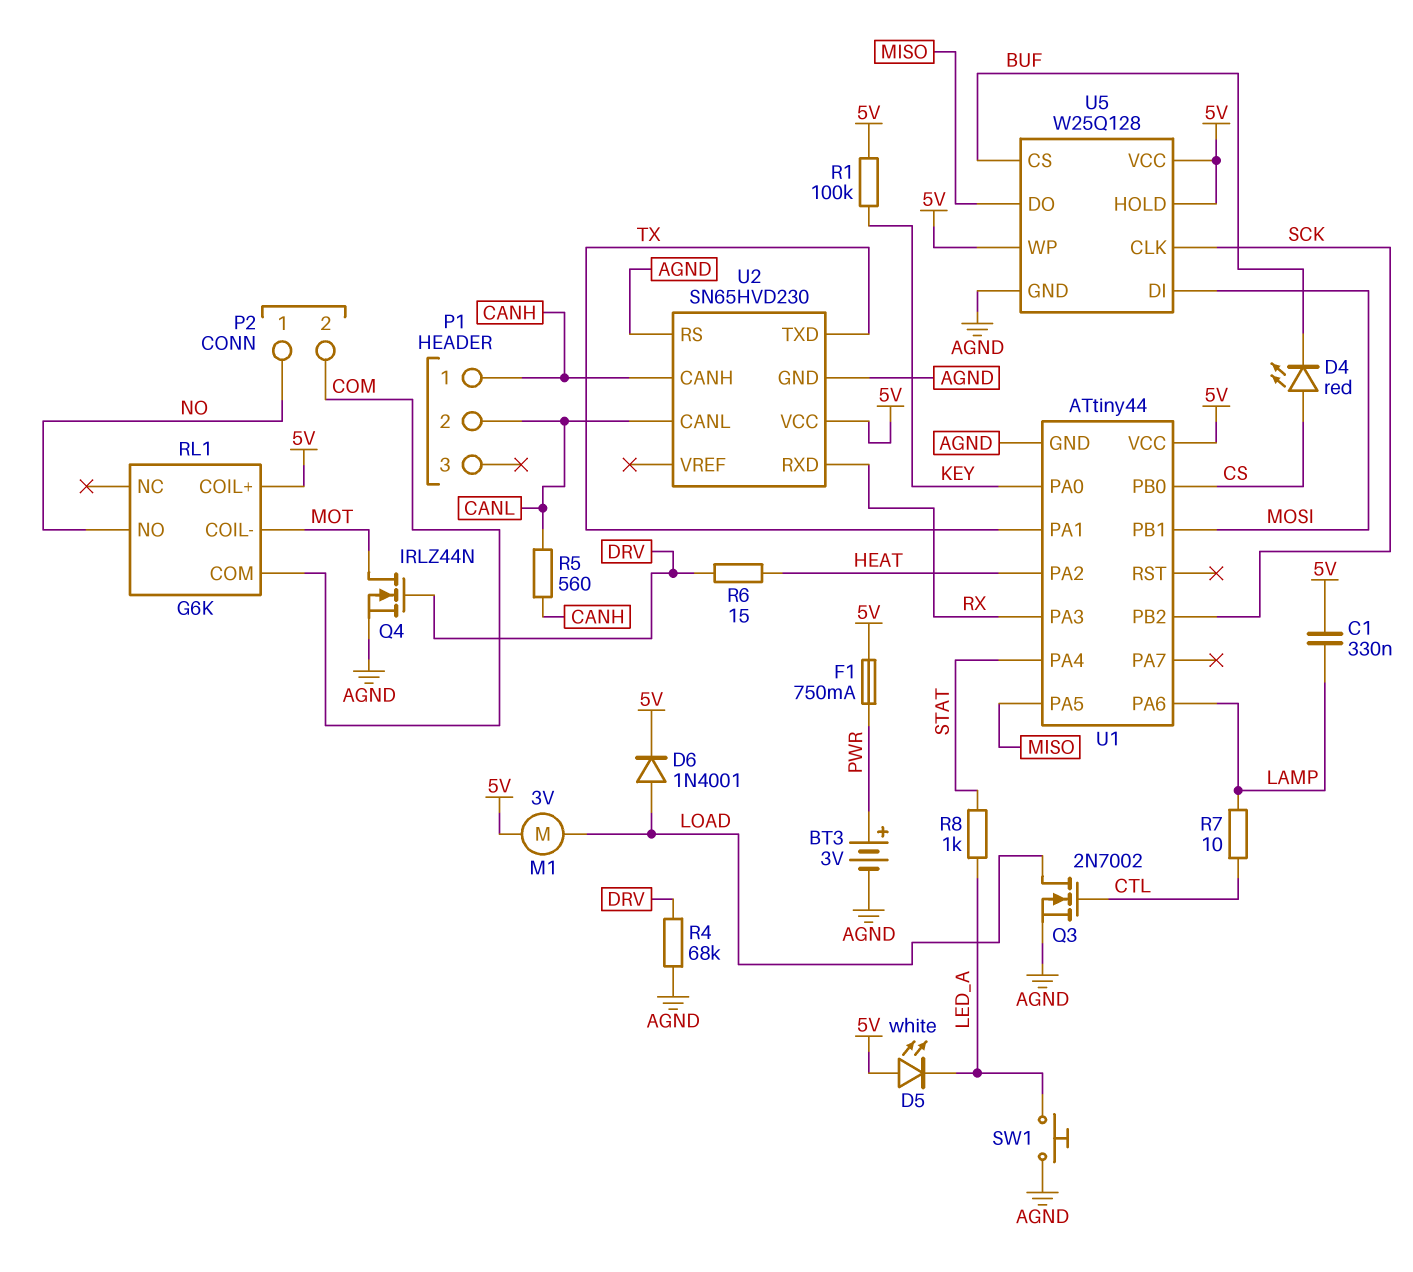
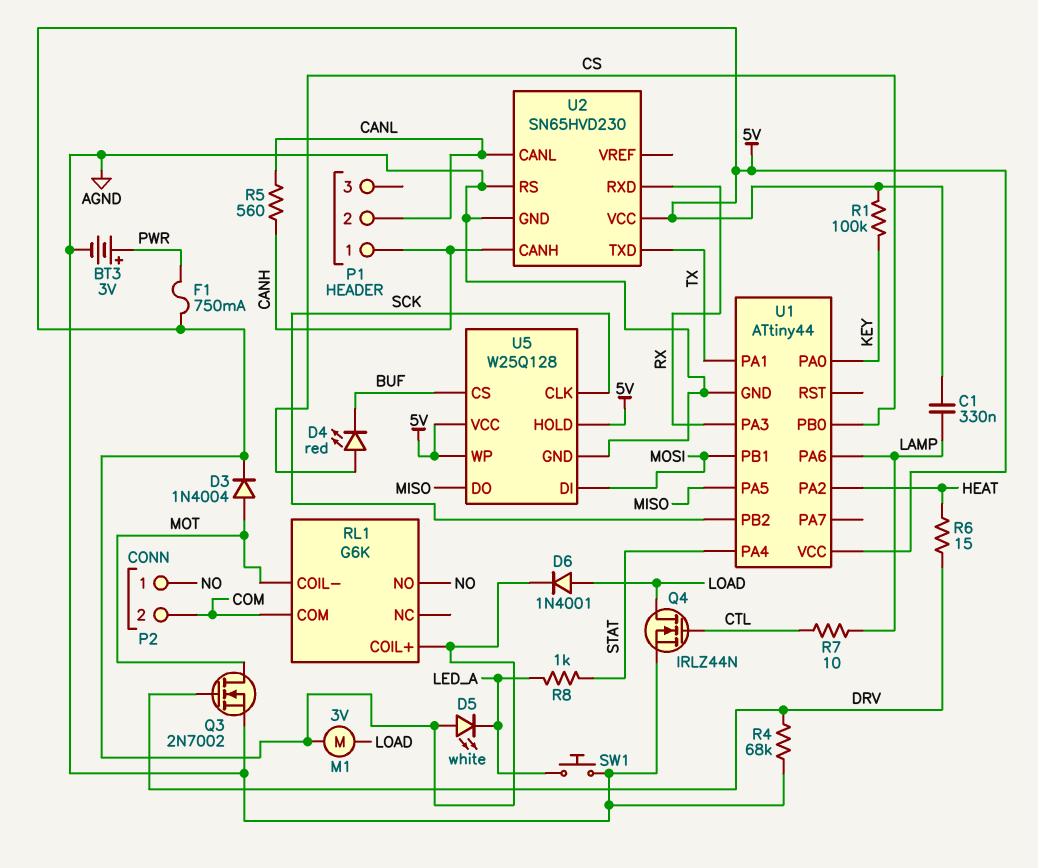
D3: none -> diode 1N4004 (A MOT, K 5V)
Q3: NMOS 2N7002 (G CTL, D LOAD, S AGND) -> NMOS 2N7002 (G DRV, D MOT, S AGND)
Q4: NMOS IRLZ44N (G DRV, D MOT, S AGND) -> NMOS IRLZ44N (G CTL, D LOAD, S AGND)

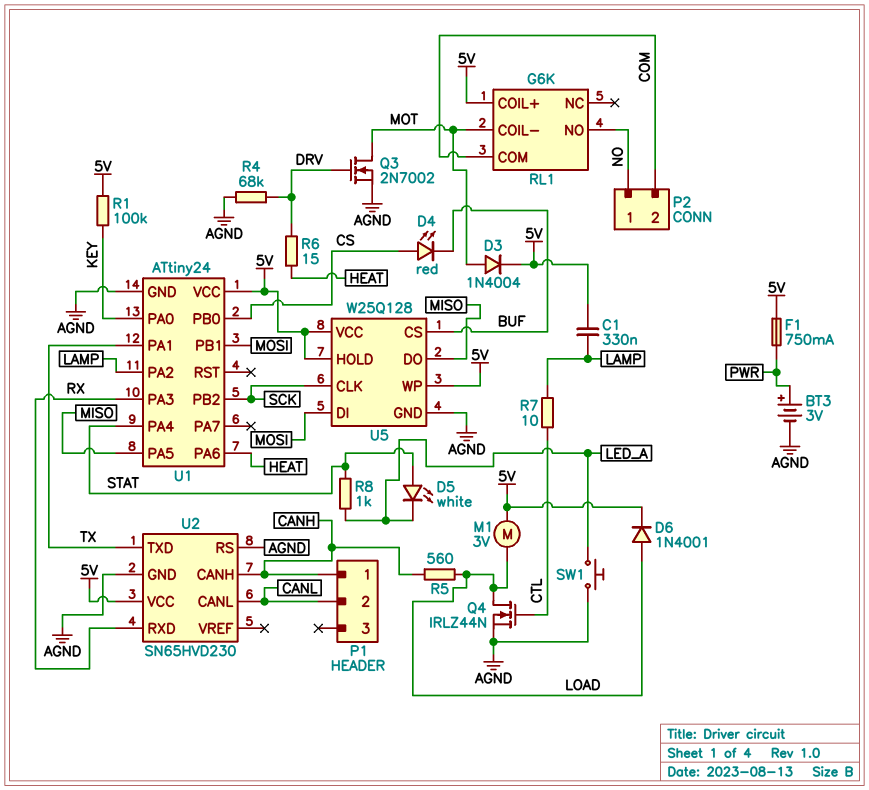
D5: LED white (A 5V, K LED_A) -> LED white (A STAT, K LED_A)
R5: 560 (CANH, CANL) -> 560 (CANH, LOAD)
U1: ATtiny44 -> ATtiny24
U1 pin PA2: HEAT -> LAMP
U1 pin PA6: LAMP -> HEAT

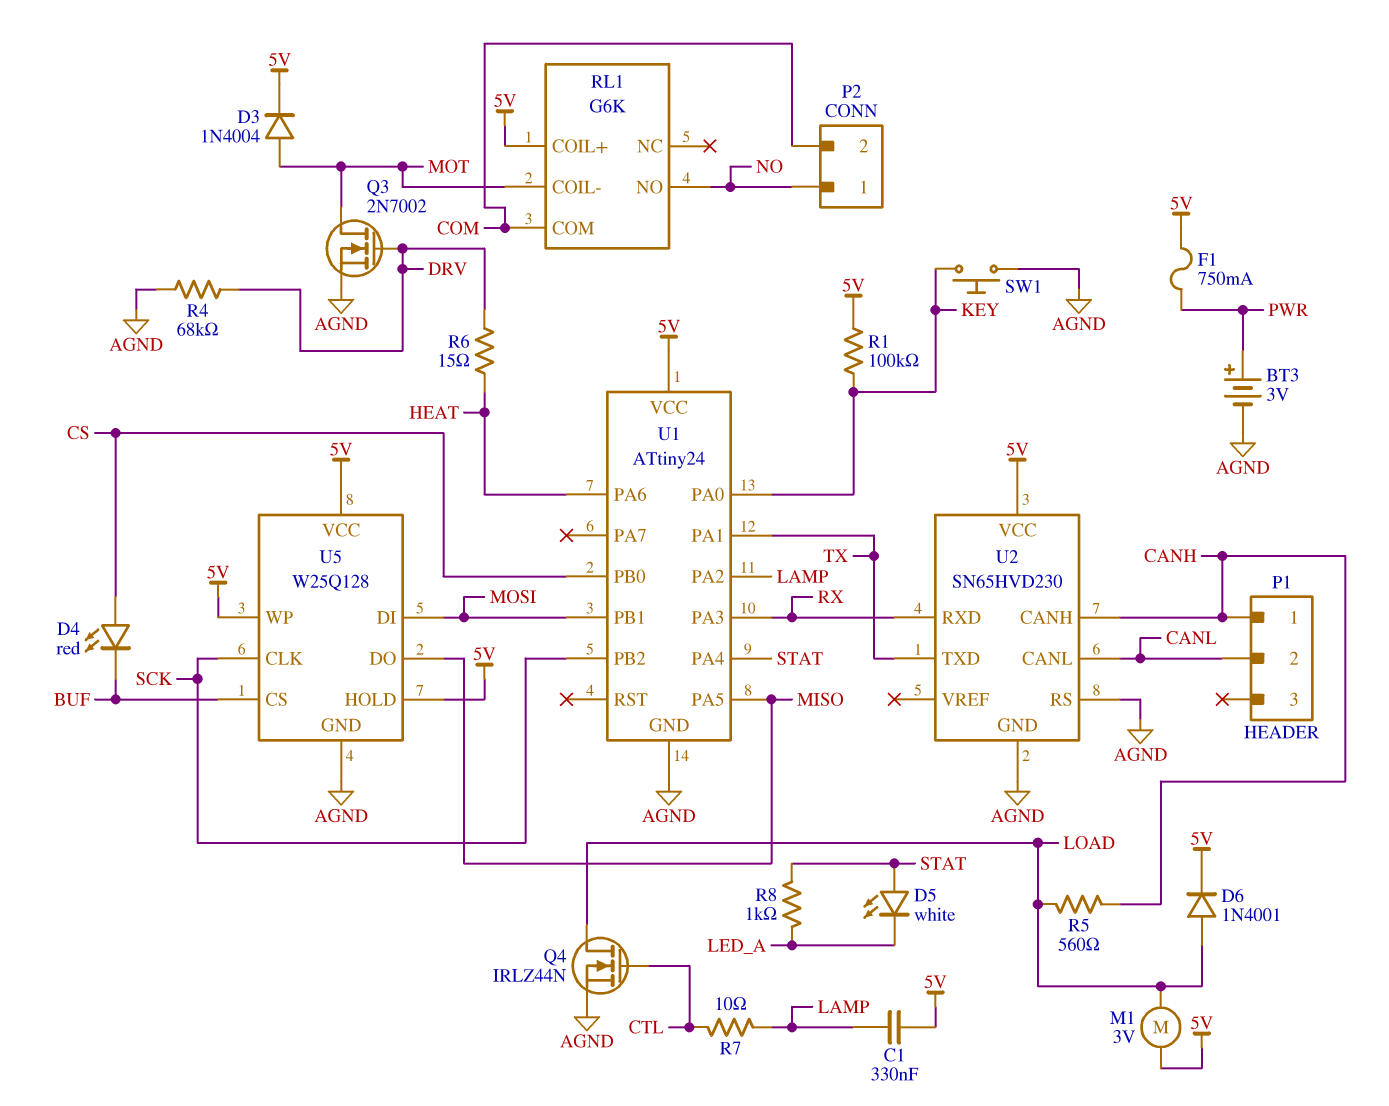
SW1: button (AGND, LED_A) -> button (AGND, KEY)

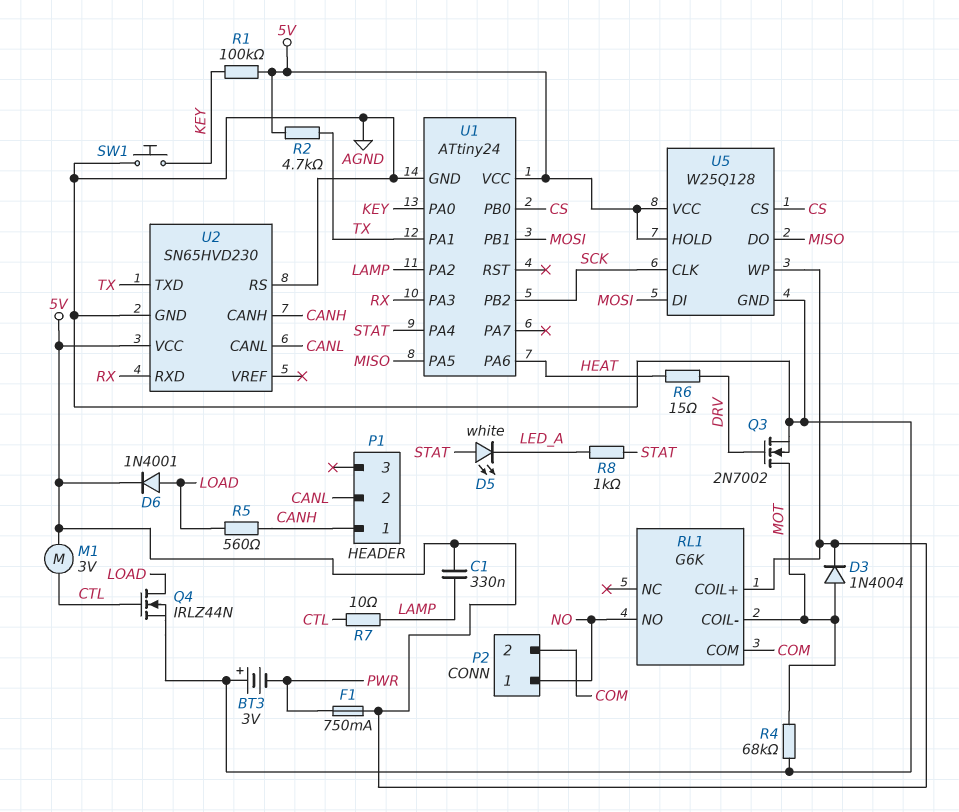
BT3: 3V (plus PWR, minus AGND) -> 3V (plus AGND, minus PWR)
D4: LED red (A CS, K BUF) -> none
M1: motor 3V (5V, LOAD) -> motor 3V (5V, CTL)
R2: none -> 4.7k (5V, TX)
R4: 68k (AGND, DRV) -> 68k (AGND, MOT)
U5 pin CS: BUF -> CS

